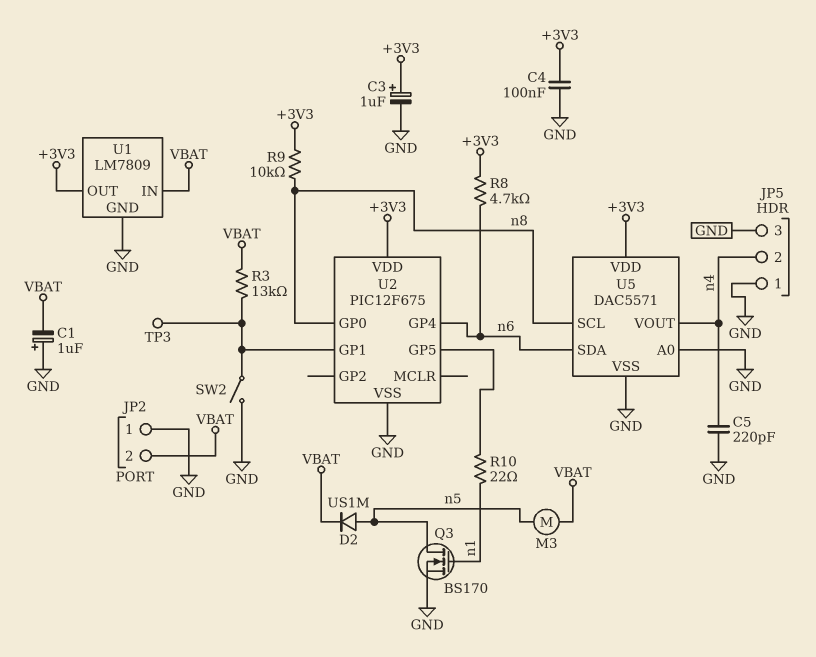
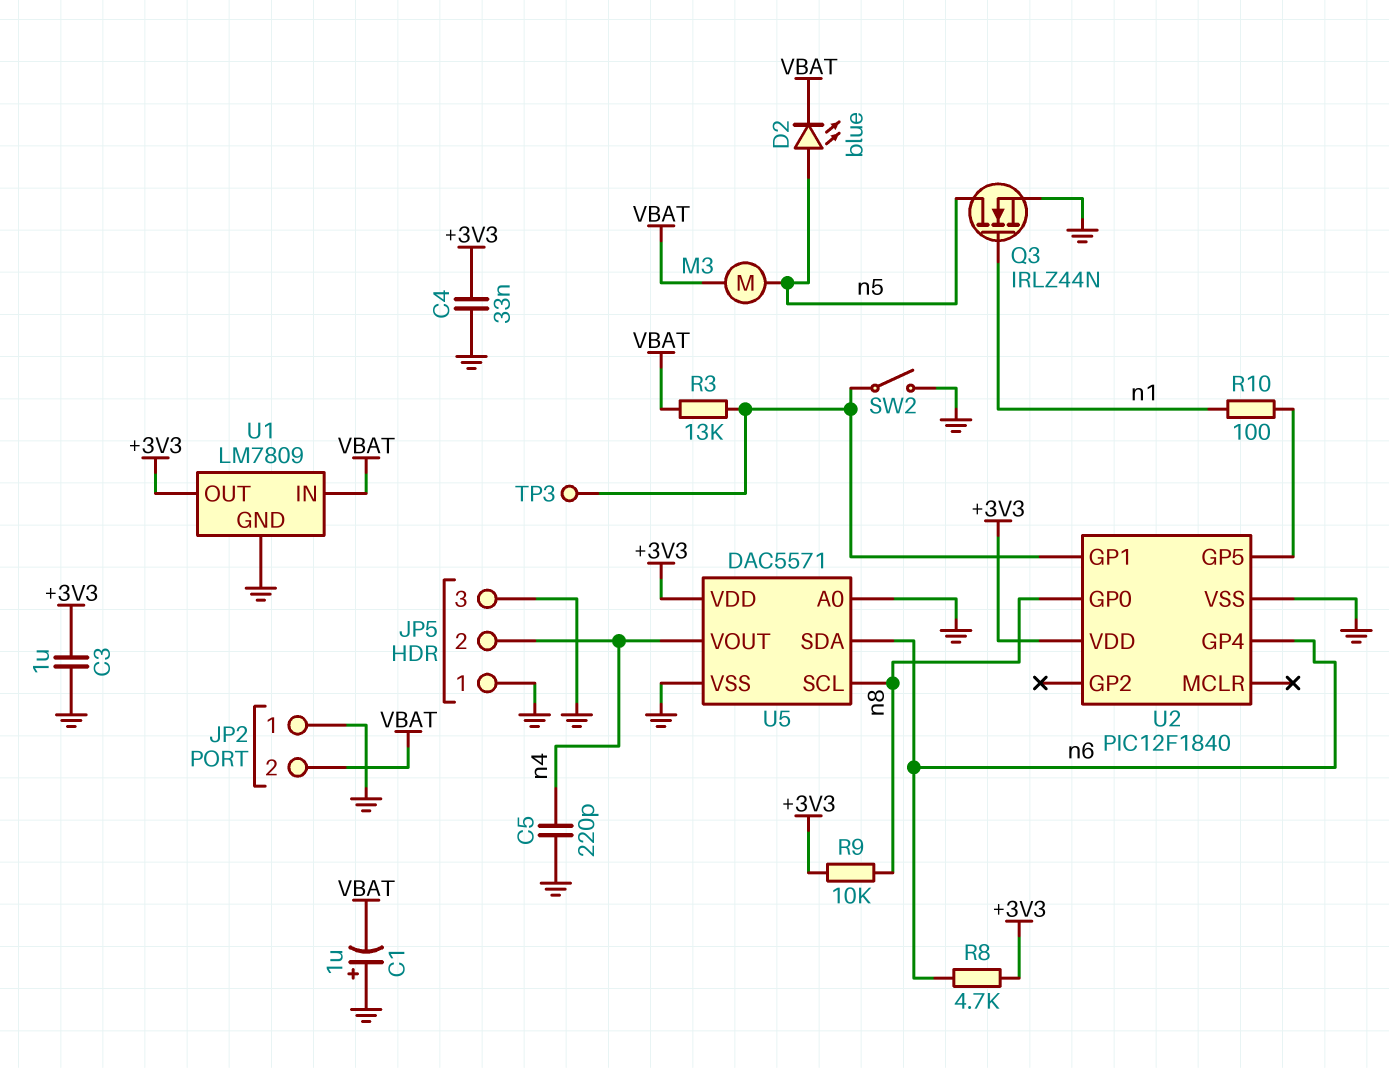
C3: 1uF (plus +3V3, minus GND) -> 1uF (+3V3, GND)
C4: 100nF (+3V3, GND) -> 33nF (+3V3, GND)
D2: diode US1M (A n5, K VBAT) -> LED blue (A n5, K VBAT)
Q3: NMOS BS170 (G n1, D n5, S GND) -> NMOS IRLZ44N (G n1, D n5, S GND)
R10: 22 (U2/GP5, n1) -> 100 (U2/GP5, n1)
U2: PIC12F675 -> PIC12F1840

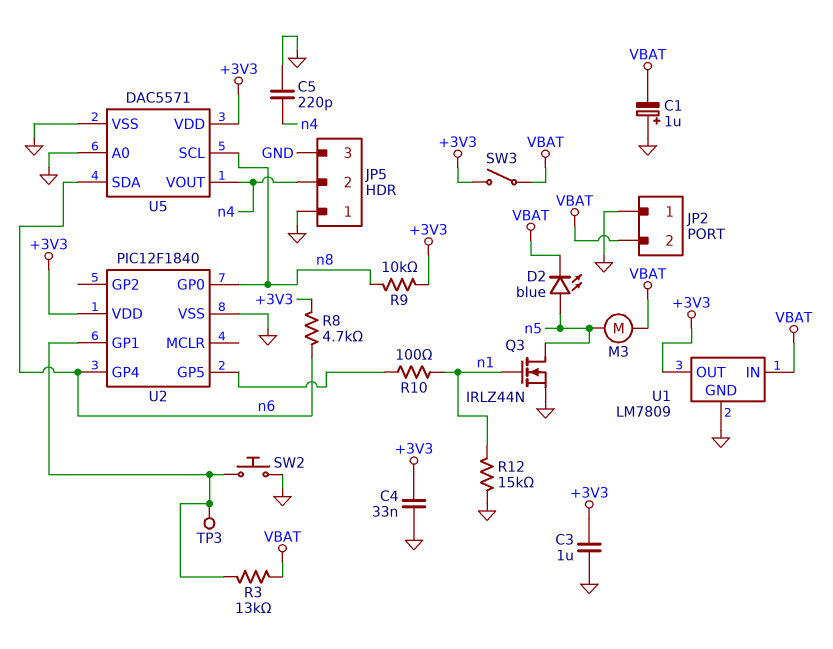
R12: none -> 15k (GND, n1)
SW2: switch (GND, U2/GP1) -> button (GND, U2/GP1)
SW3: none -> switch (+3V3, VBAT)

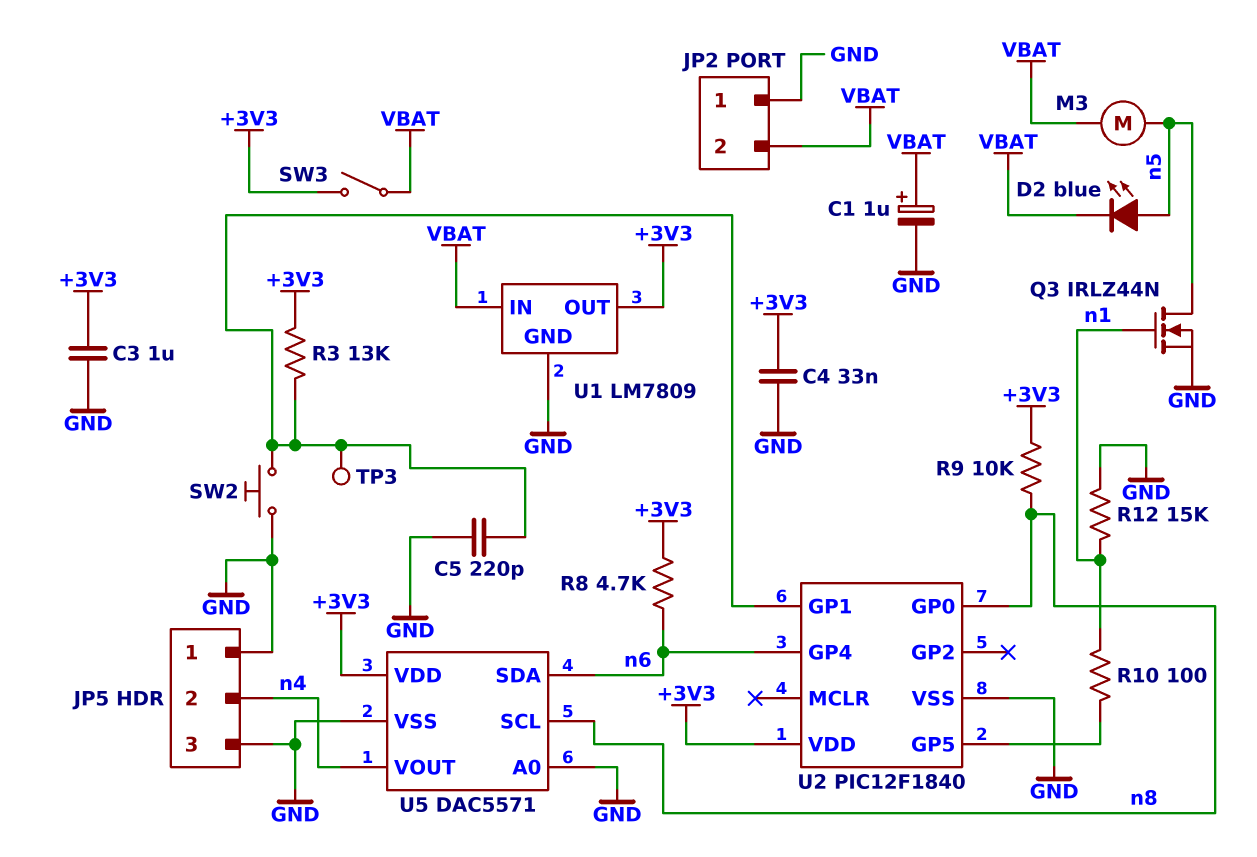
C1: 1uF (plus GND, minus VBAT) -> 1uF (plus VBAT, minus GND)
C5: 220pF (GND, n4) -> 220pF (GND, U2/GP1)
R3: 13k (U2/GP1, VBAT) -> 13k (+3V3, U2/GP1)

